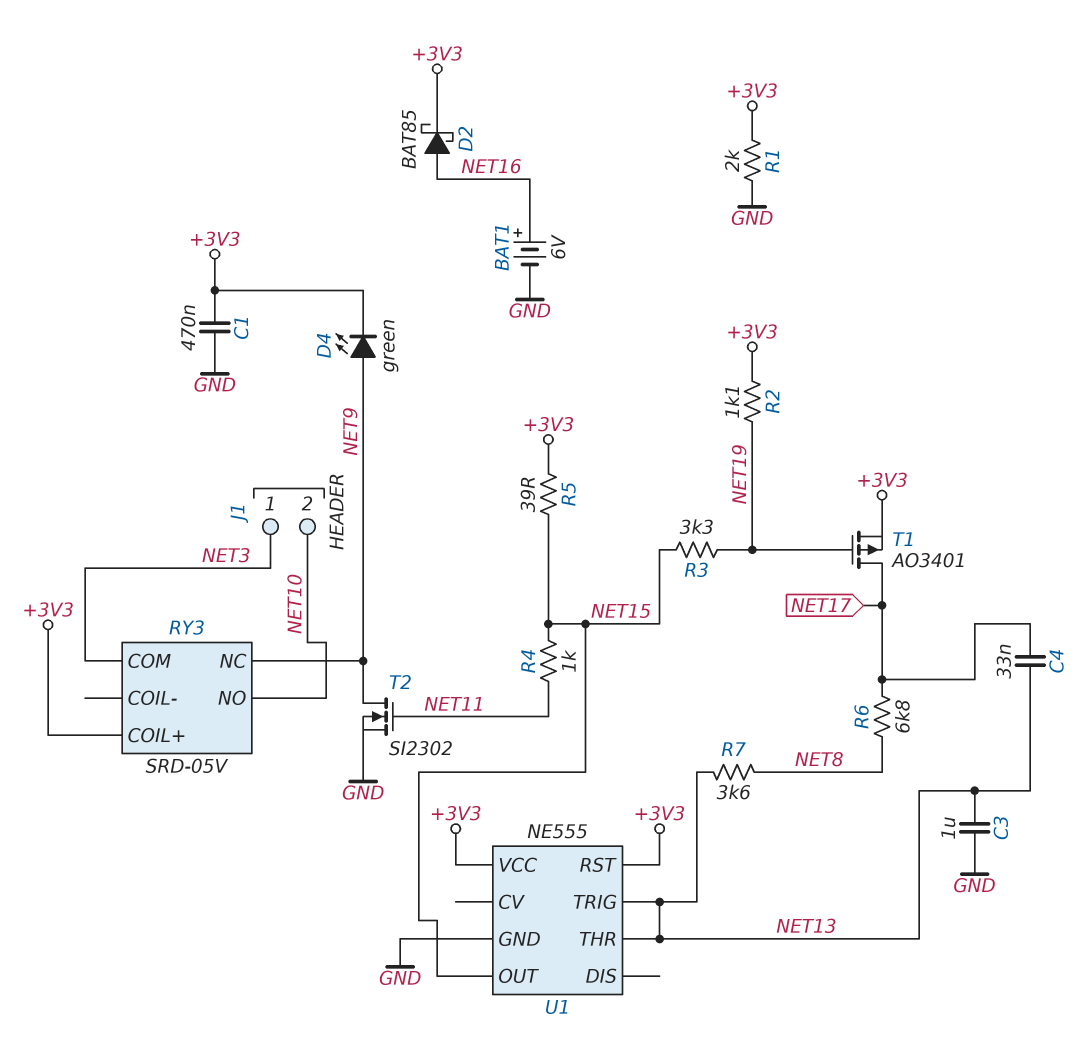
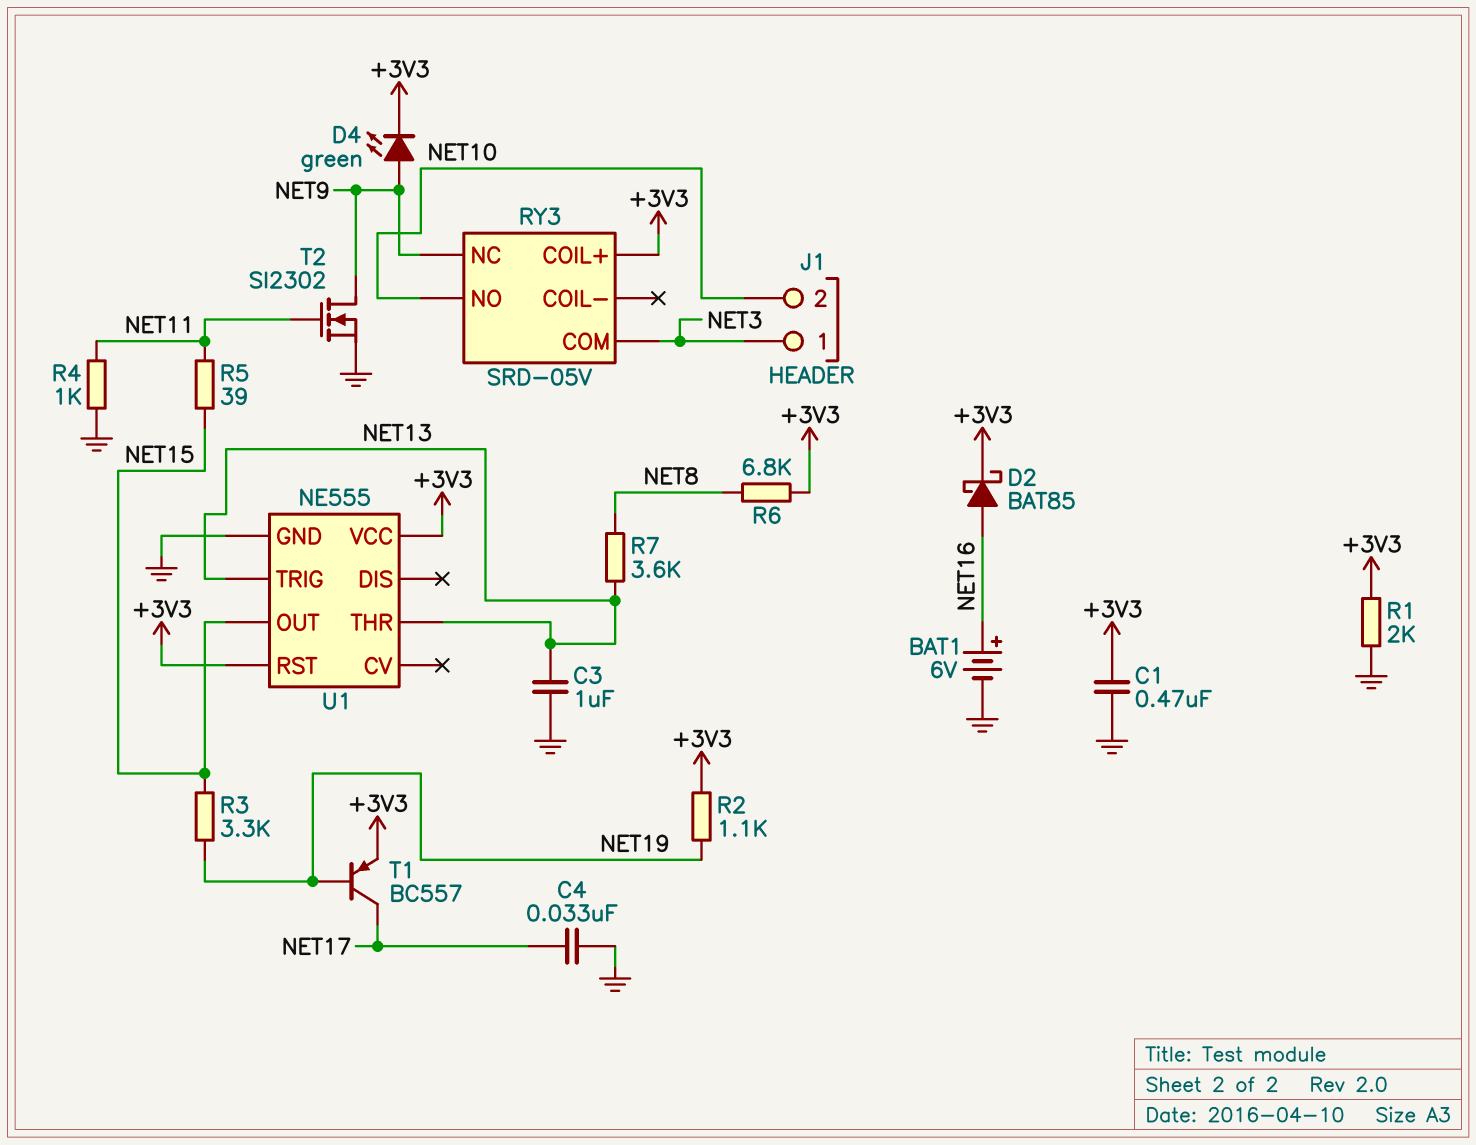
C4: 33nF (NET13, NET17) -> 33nF (GND, NET17)
R4: 1k (NET11, NET15) -> 1k (GND, NET11)
R5: 39 (+3V3, NET15) -> 39 (NET11, NET15)
R6: 6.8k (NET8, NET17) -> 6.8k (+3V3, NET8)
T1: PMOS AO3401 (G NET19, D NET17, S +3V3) -> PNP BC557 (B NET19, C NET17, E +3V3)

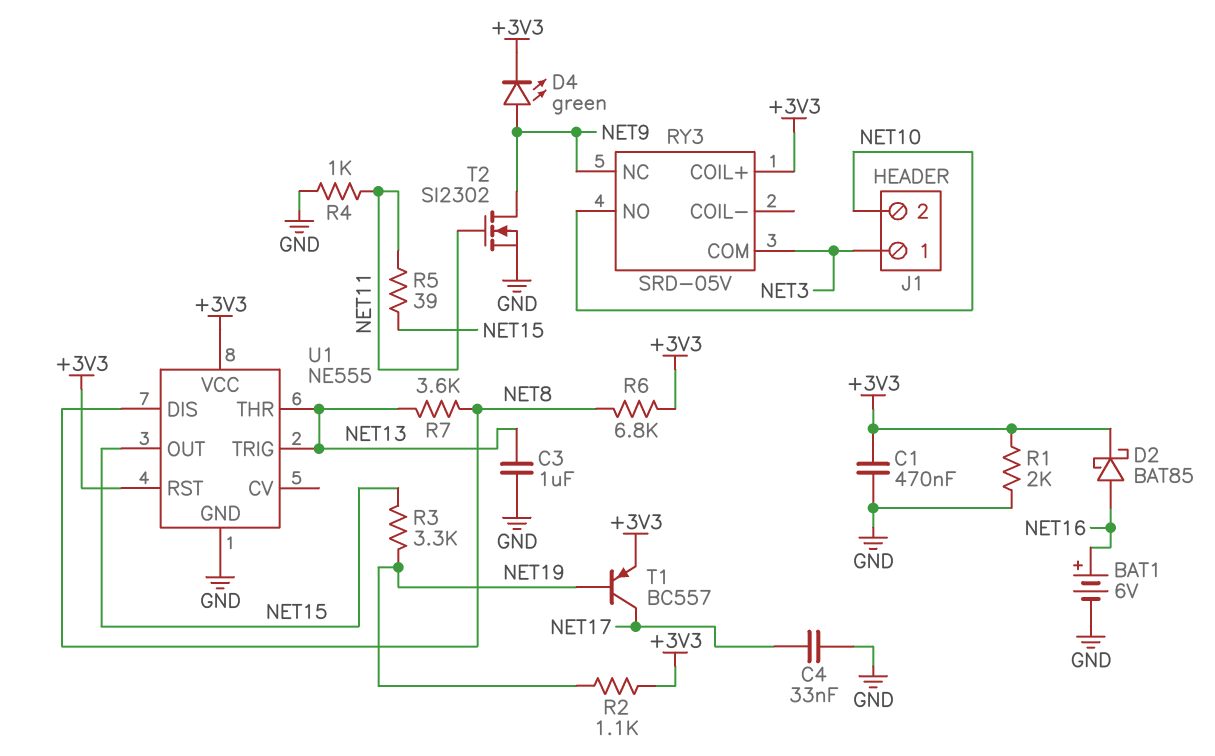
U1 pin DIS: none -> NET8

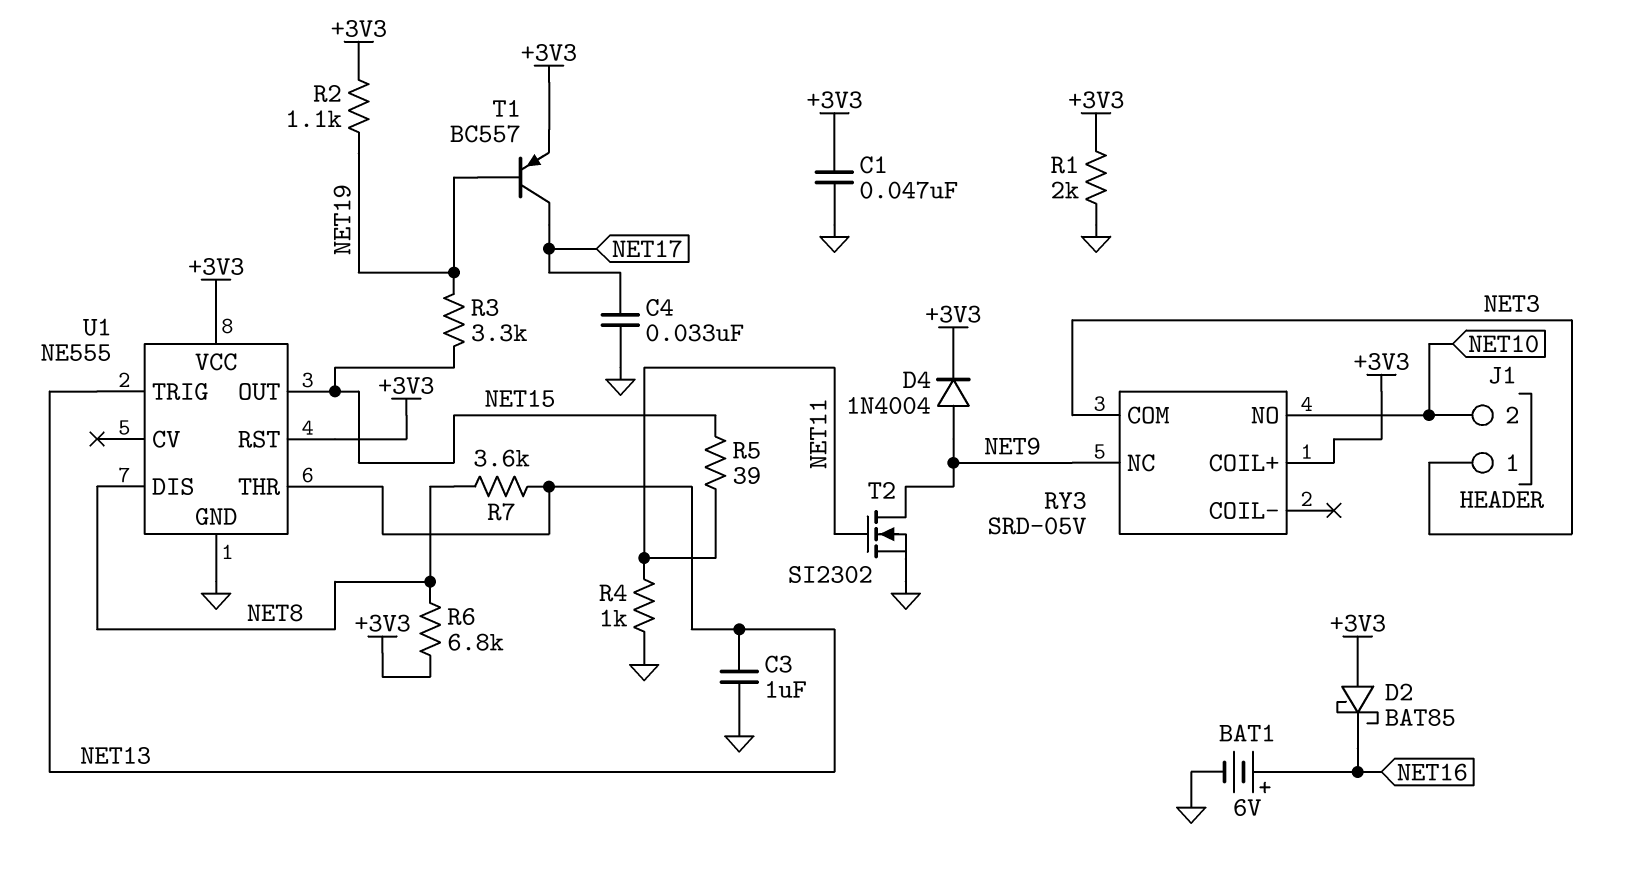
C1: 470nF (+3V3, GND) -> 47nF (+3V3, GND)
D2: schottky BAT85 (A NET16, K +3V3) -> schottky BAT85 (A +3V3, K NET16)
D4: LED green (A NET9, K +3V3) -> diode 1N4004 (A NET9, K +3V3)

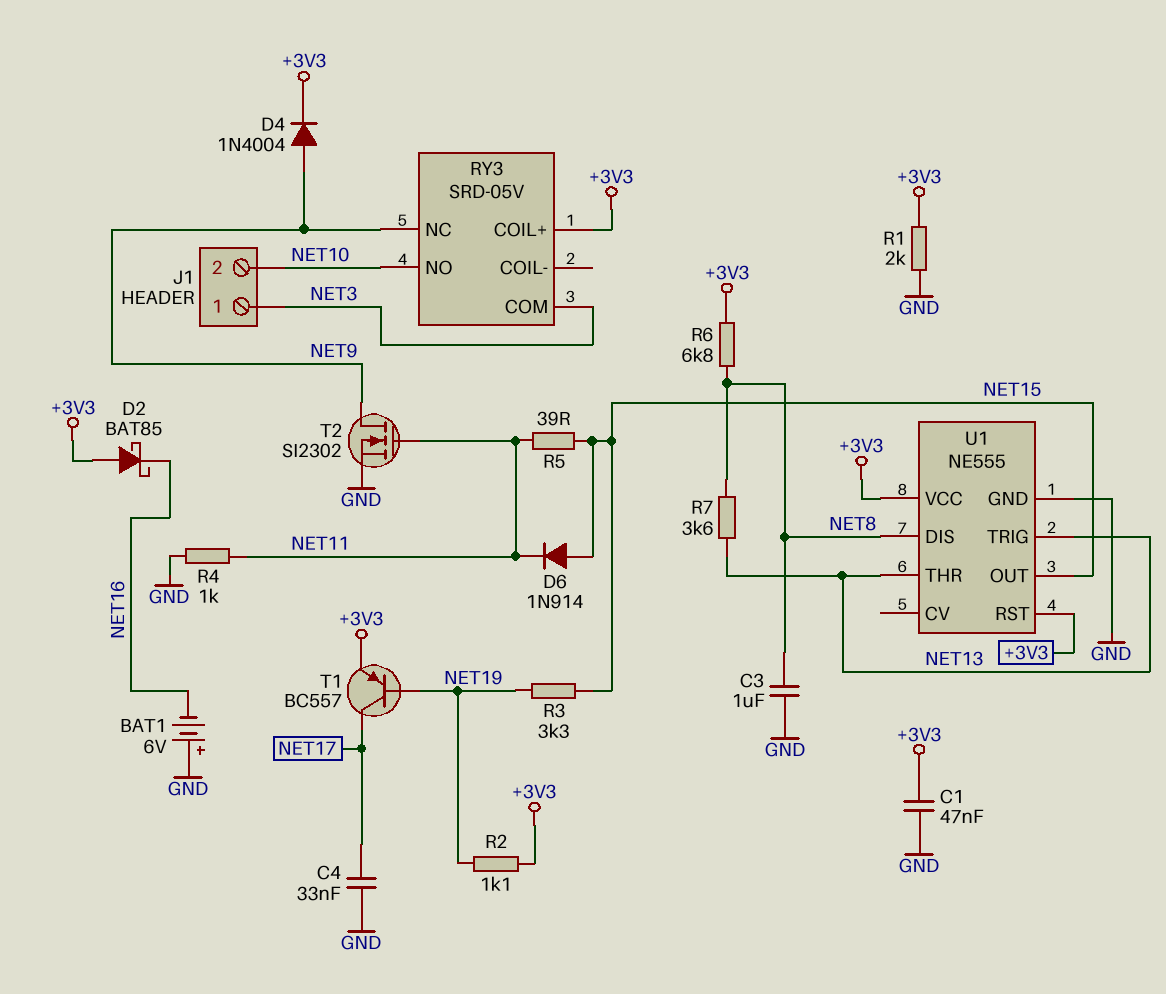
BAT1: 6V (plus NET16, minus GND) -> 6V (plus GND, minus NET16)
C3: 1uF (GND, NET13) -> 1uF (GND, NET8)
D6: none -> diode 1N914 (A NET15, K NET11)

